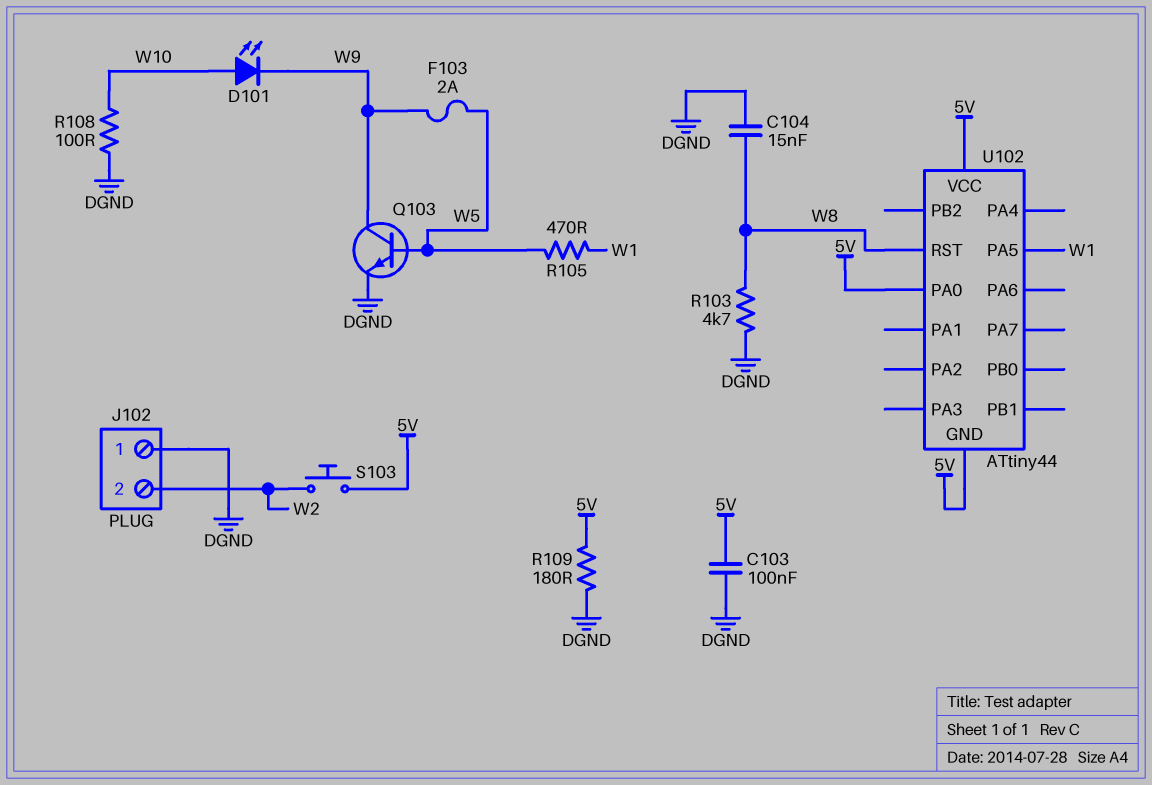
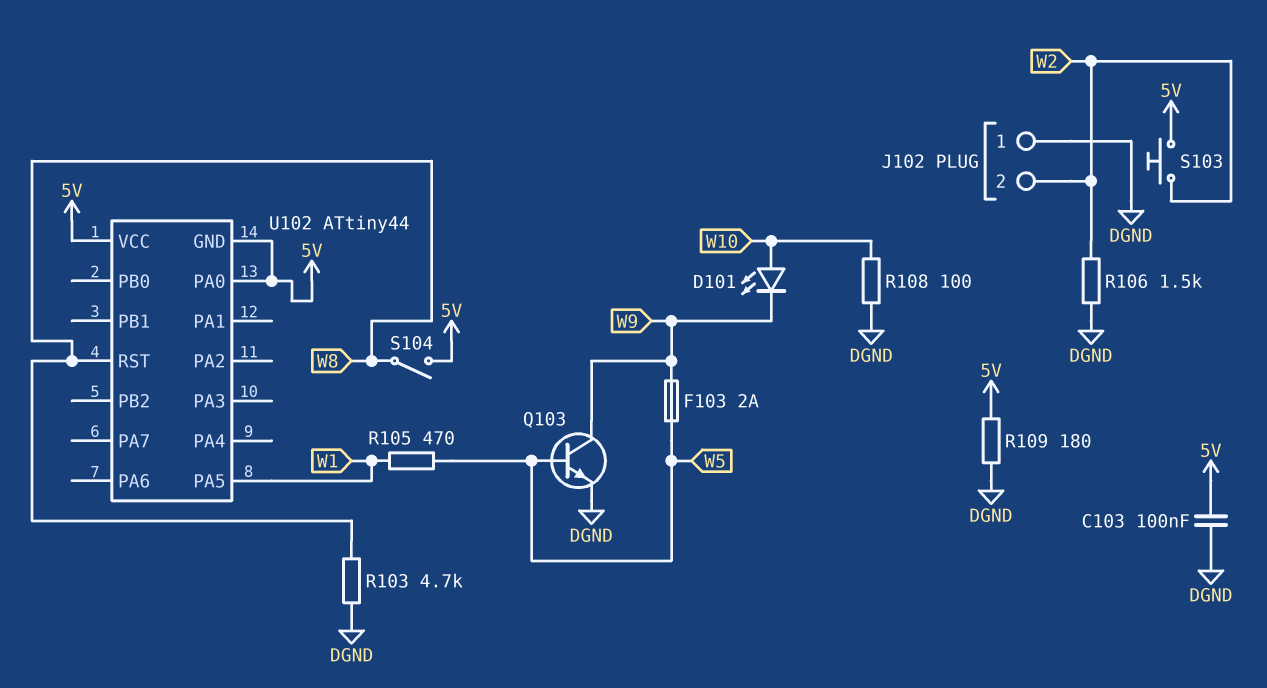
C104: 15nF (DGND, W8) -> none
R106: none -> 1.5k (DGND, W2)
S104: none -> switch (5V, W8)

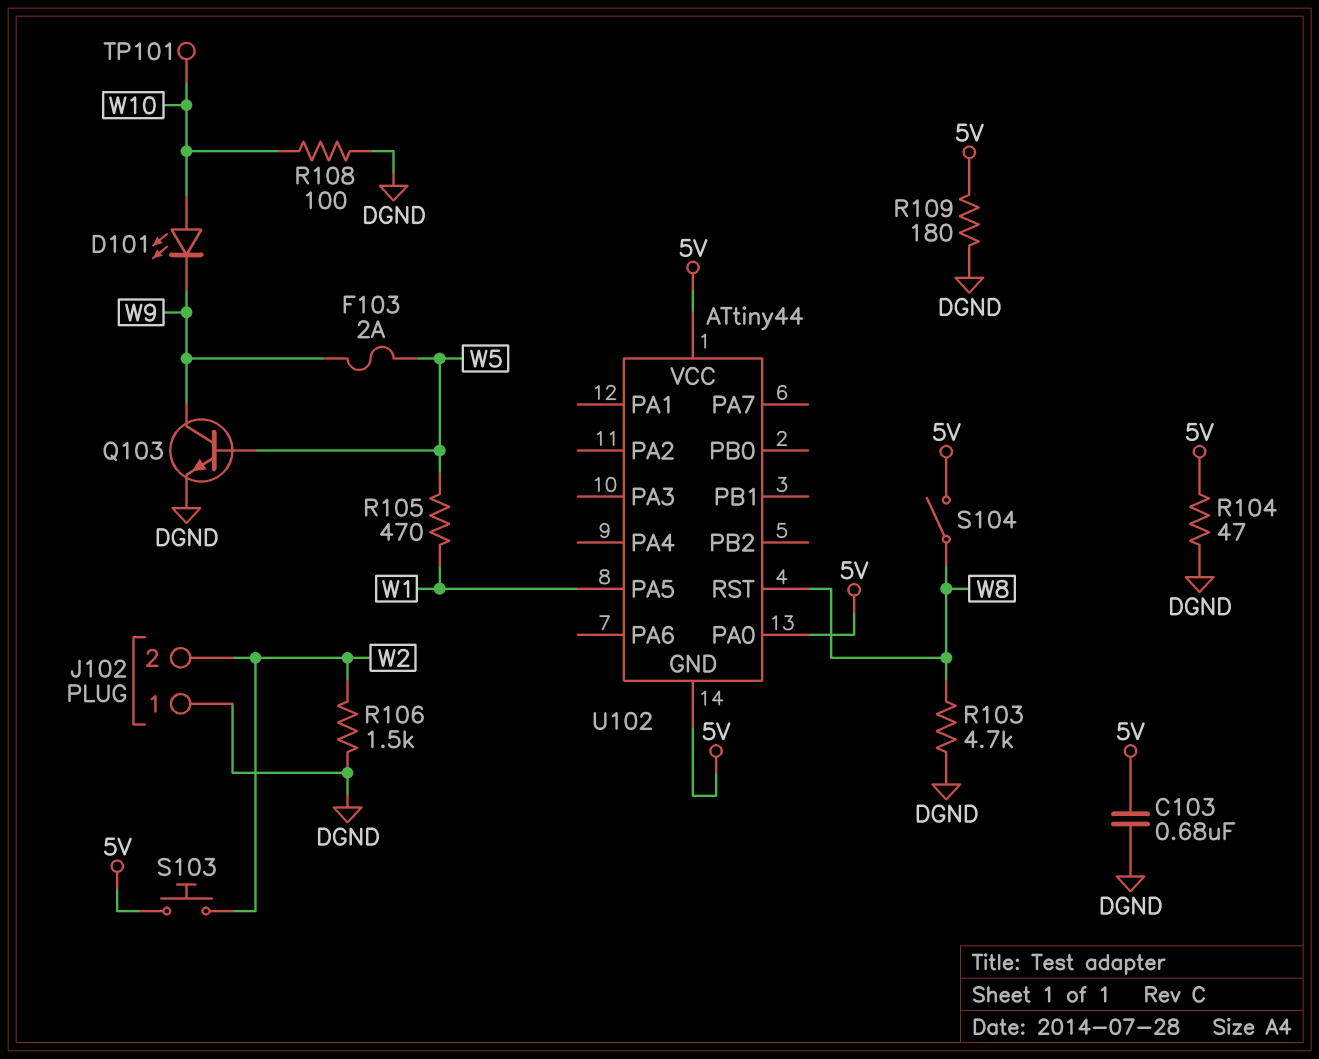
C103: 100nF (5V, DGND) -> 680nF (5V, DGND)
R104: none -> 47 (5V, DGND)
TP101: none -> test point (W10)

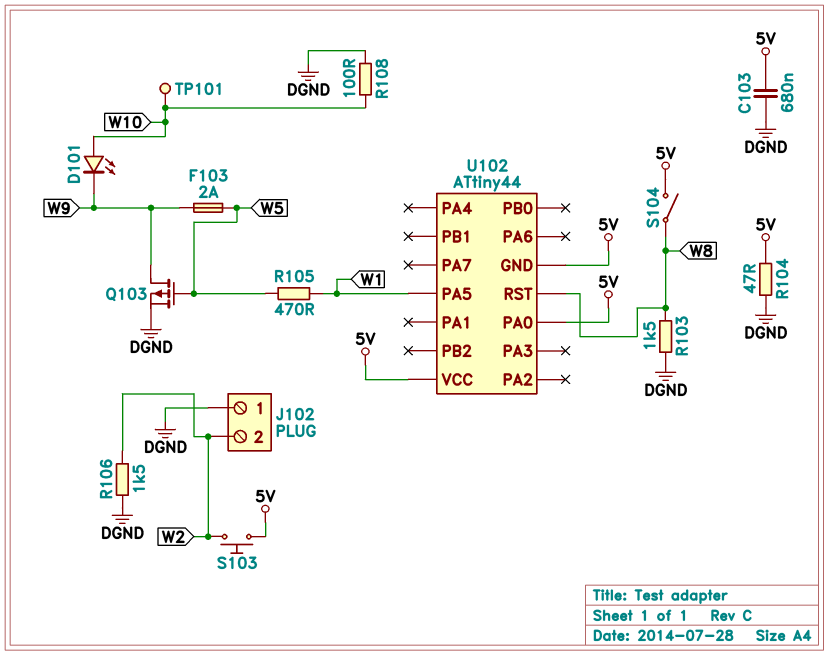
Q103: NPN (B W5, C W9, E DGND) -> PMOS (G W5, D W9, S DGND)
R103: 4.7k (DGND, W8) -> 1.5k (DGND, W8)
R109: 180 (5V, DGND) -> none

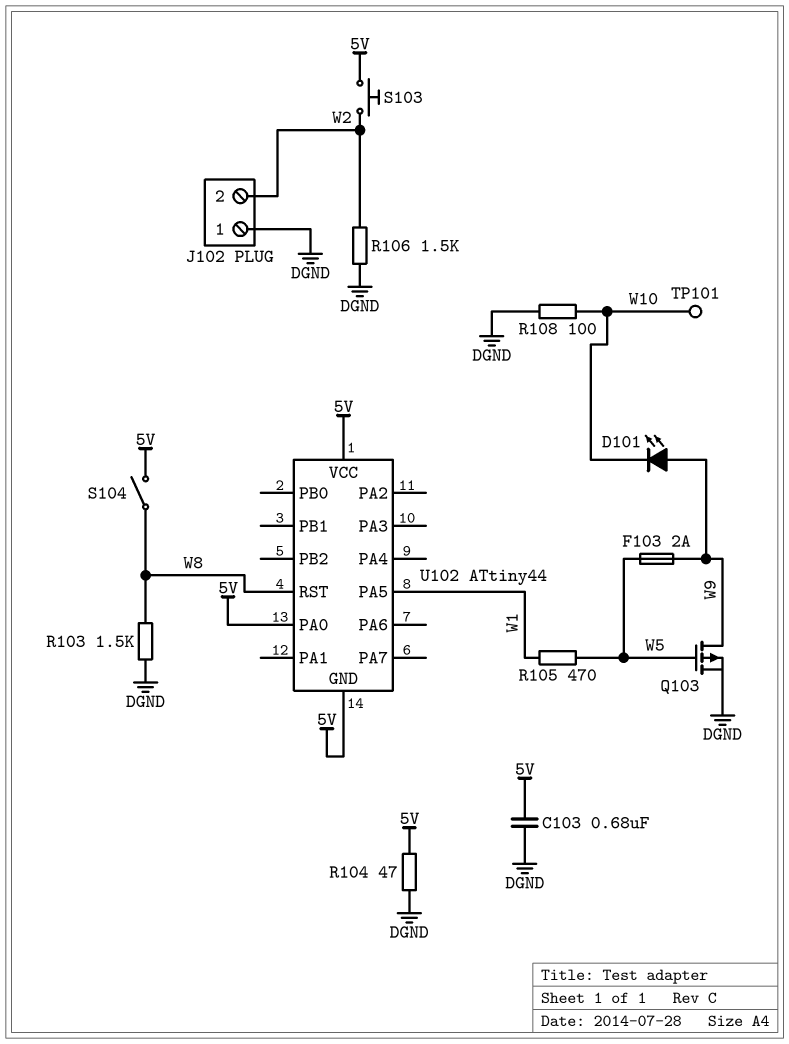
D101: LED (A W10, K W9) -> LED (A W9, K W10)

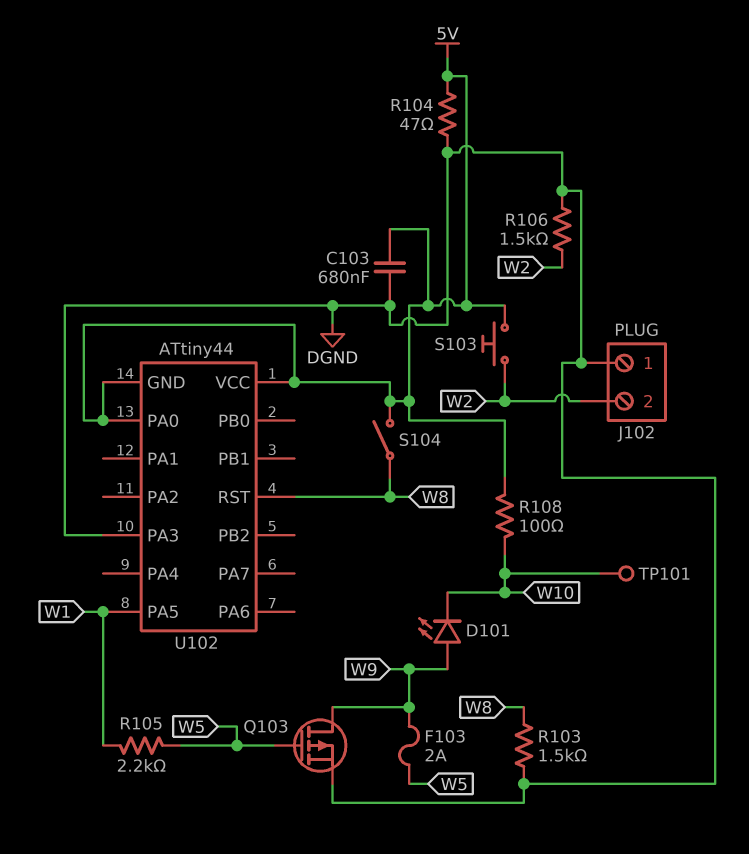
R105: 470 (W1, W5) -> 2.2k (W1, W5)
R108: 100 (DGND, W10) -> 100 (5V, W10)
U102 pin PA3: none -> DGND

